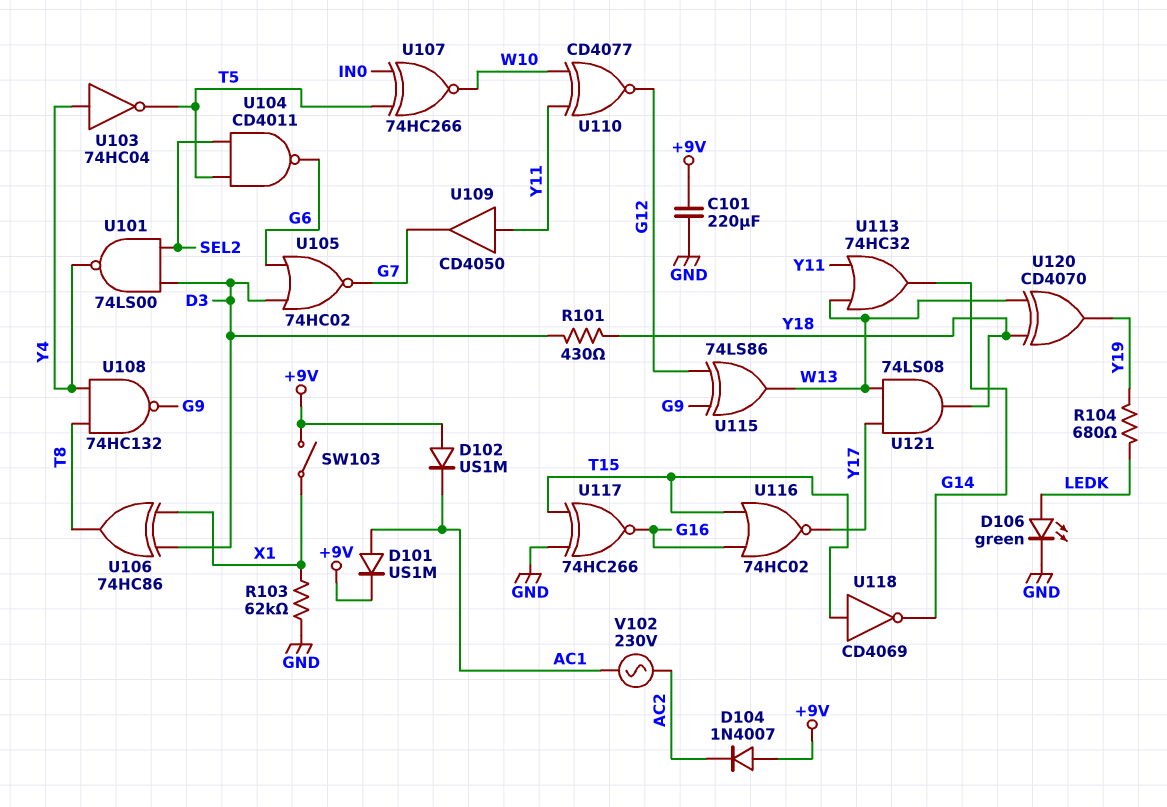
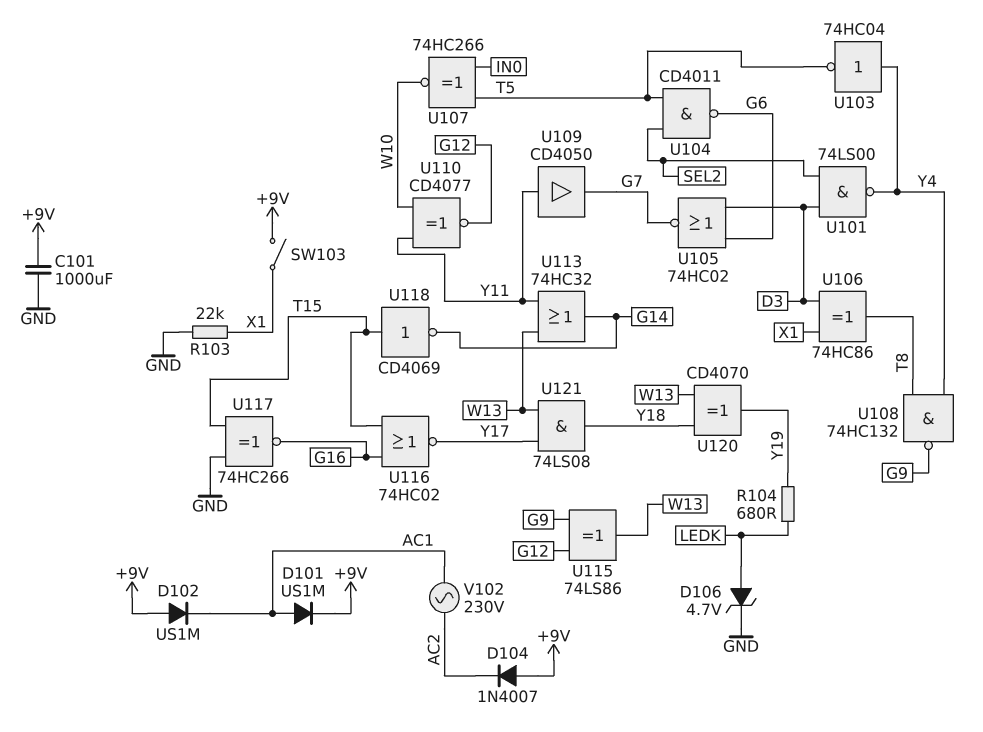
C101: 220uF (+9V, GND) -> 1000uF (+9V, GND)
D106: LED green (A LEDK, K GND) -> zener 4.7V (A LEDK, K GND)
R101: 430 (D3, Y18) -> none
R103: 62k (GND, X1) -> 22k (GND, X1)

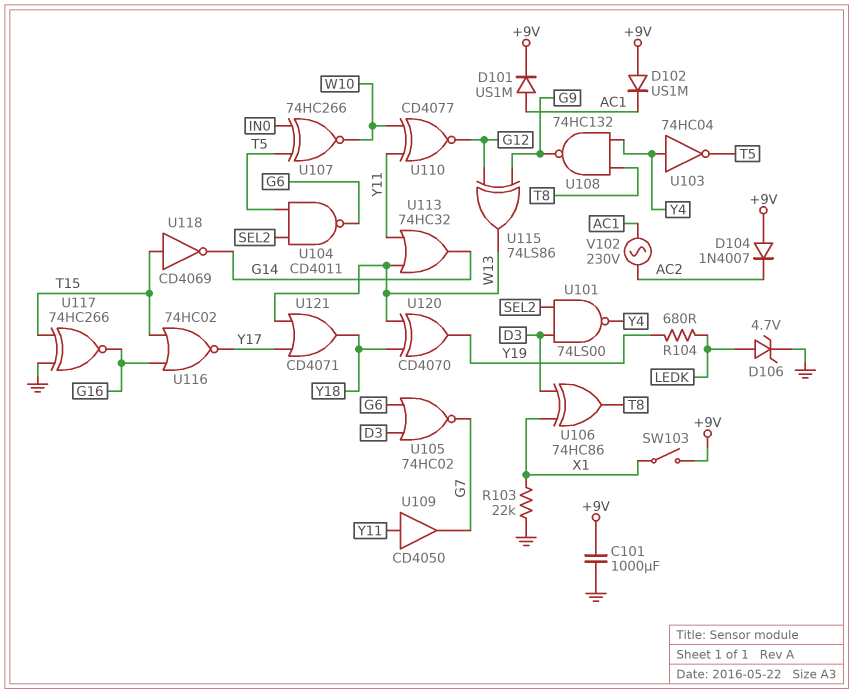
U121: AND 74LS08 (in W13, in Y17, out Y18) -> OR CD4071 (in W13, in Y17, out Y18)

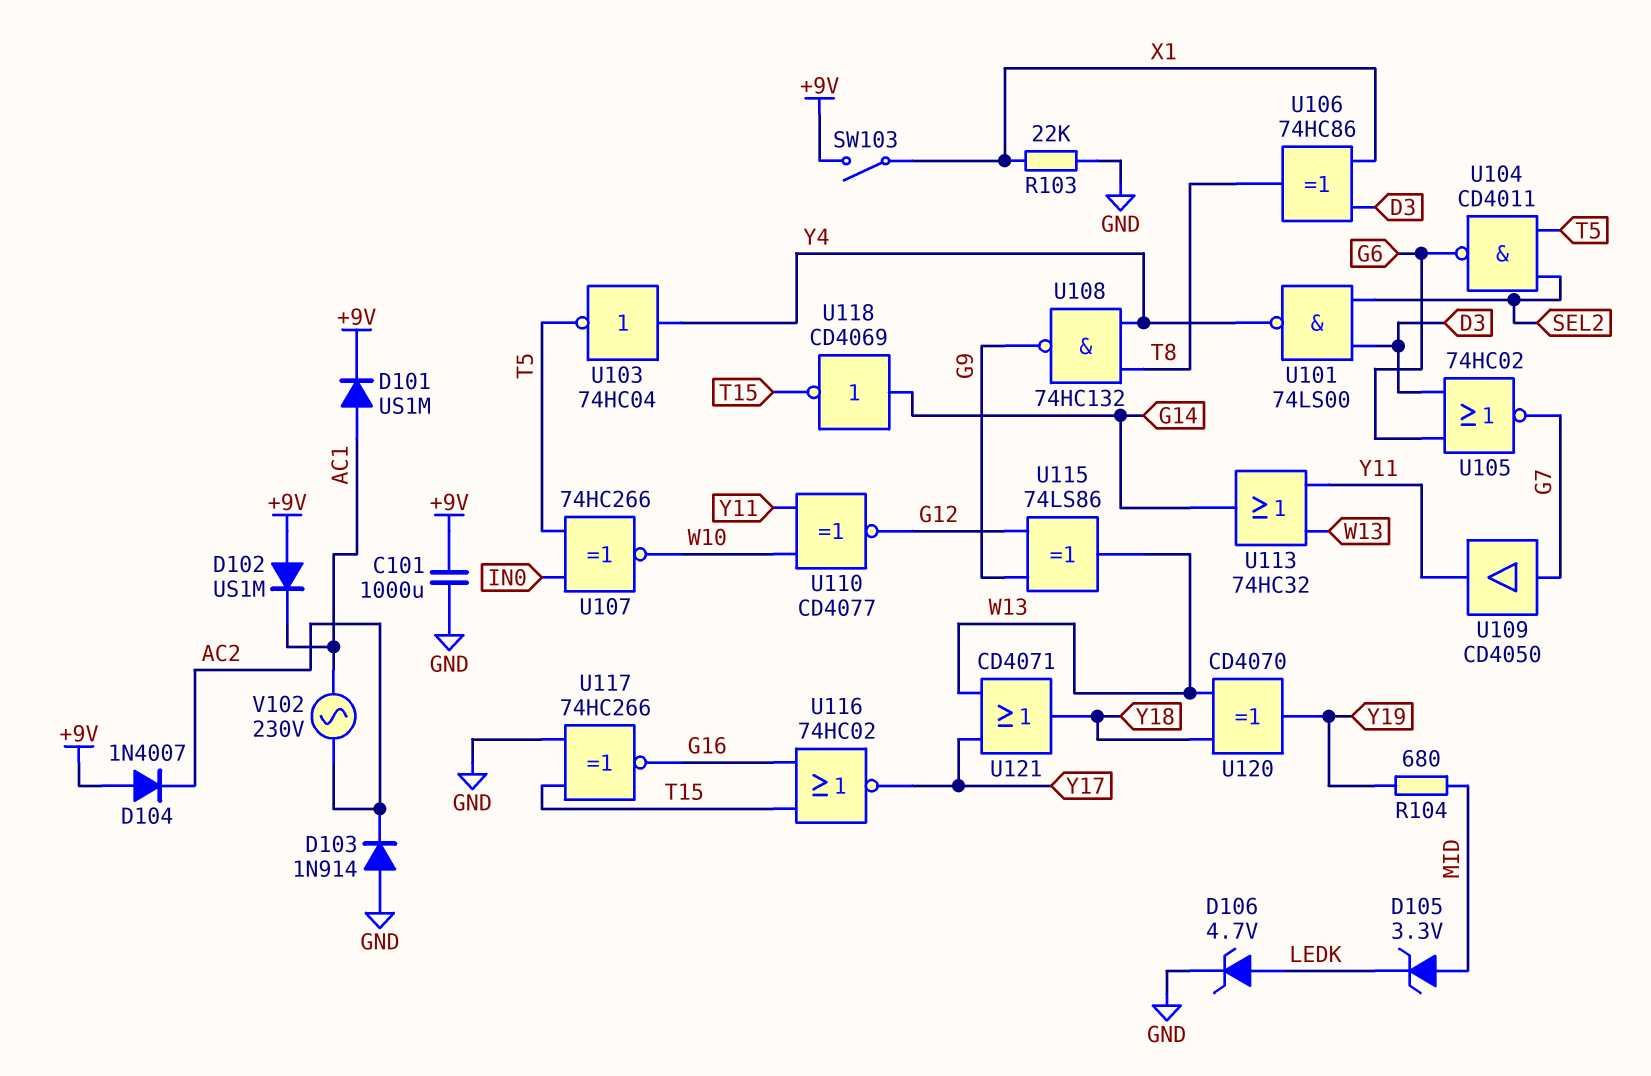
D103: none -> diode 1N914 (A GND, K AC2)
D105: none -> zener 3.3V (A MID, K LEDK)
R104: 680 (LEDK, Y19) -> 680 (MID, Y19)
U109: buffer CD4050 (in Y11, out G7) -> buffer CD4050 (in G7, out Y11)
U118: NOT CD4069 (in T15, out G14) -> NOT CD4069 (in G14, out T15)

